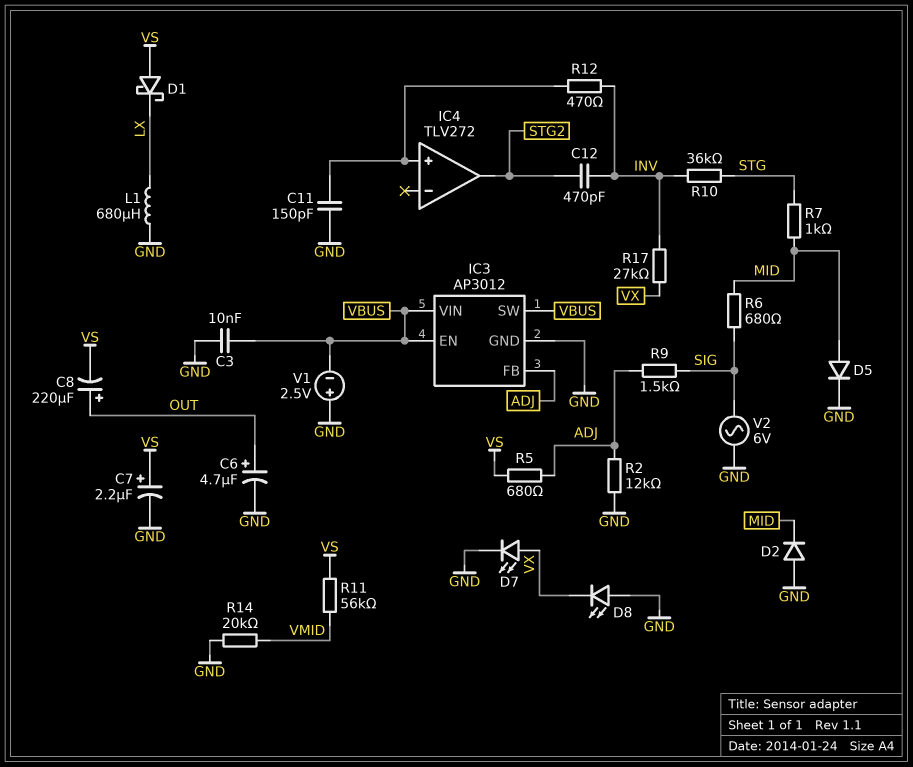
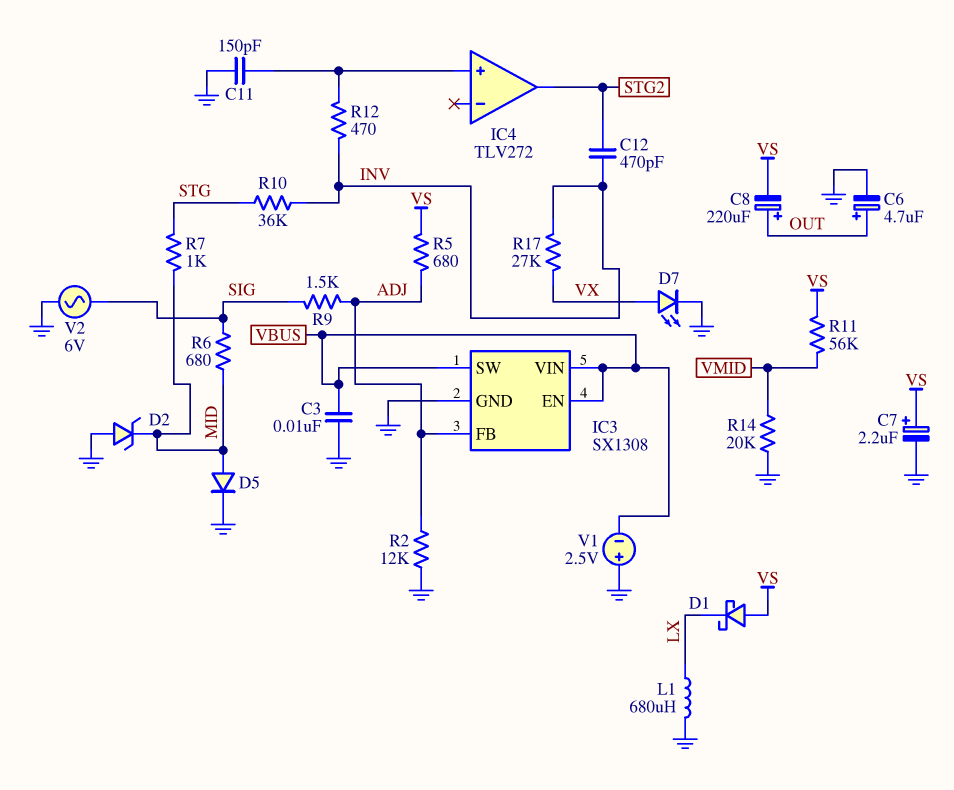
D2: diode (A GND, K MID) -> zener (A GND, K MID)
D8: LED (A GND, K VX) -> none
IC3: AP3012 -> SX1308

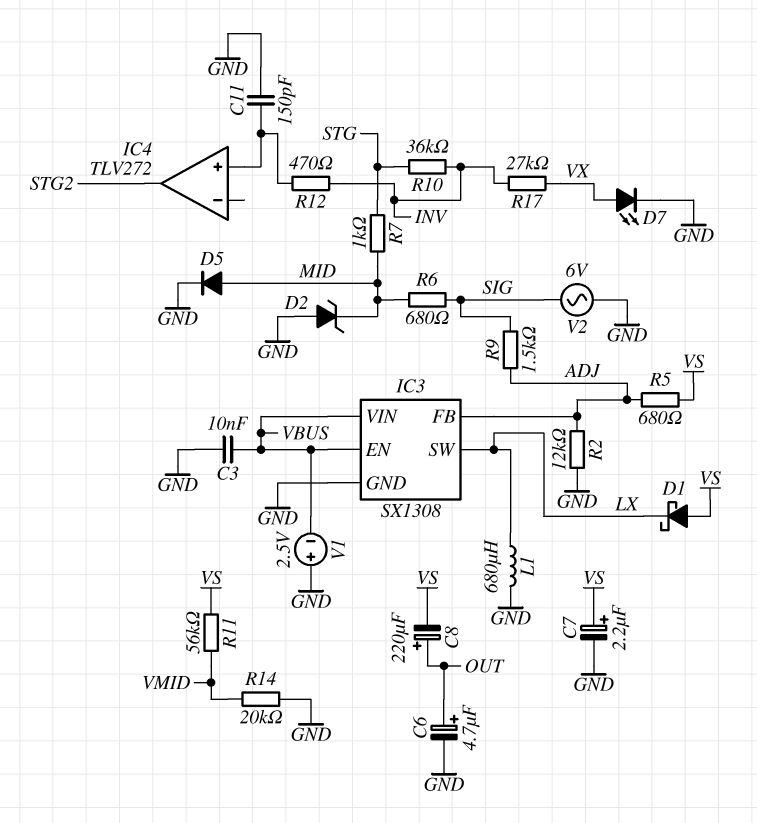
C12: 470pF (INV, STG2) -> none
IC3 pin SW: VBUS -> LX

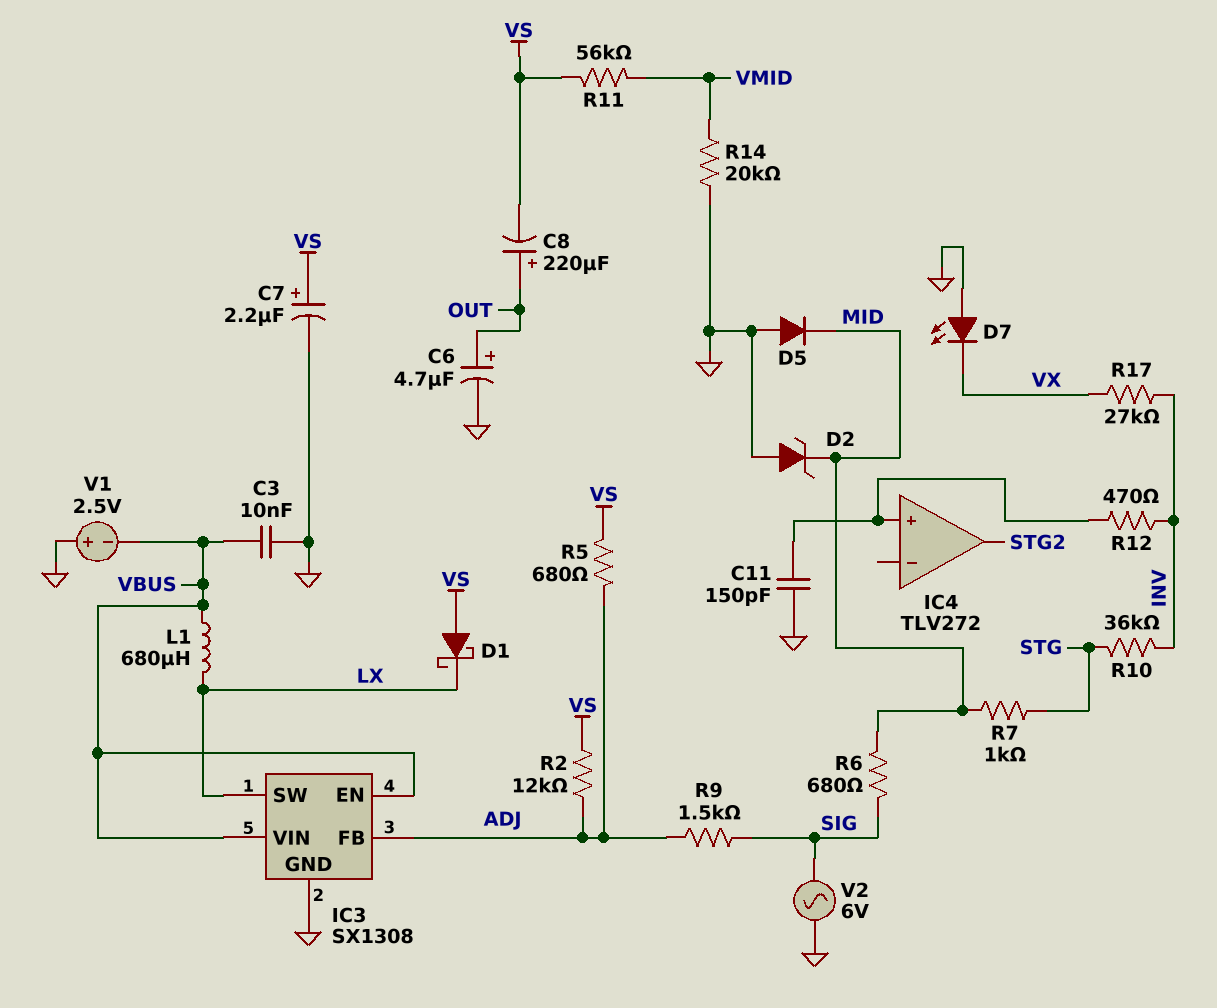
D5: diode (A MID, K GND) -> diode (A GND, K MID)
D7: LED (A VX, K GND) -> LED (A GND, K VX)
L1: 680uH (GND, LX) -> 680uH (LX, VBUS)
R2: 12k (ADJ, GND) -> 12k (ADJ, VS)

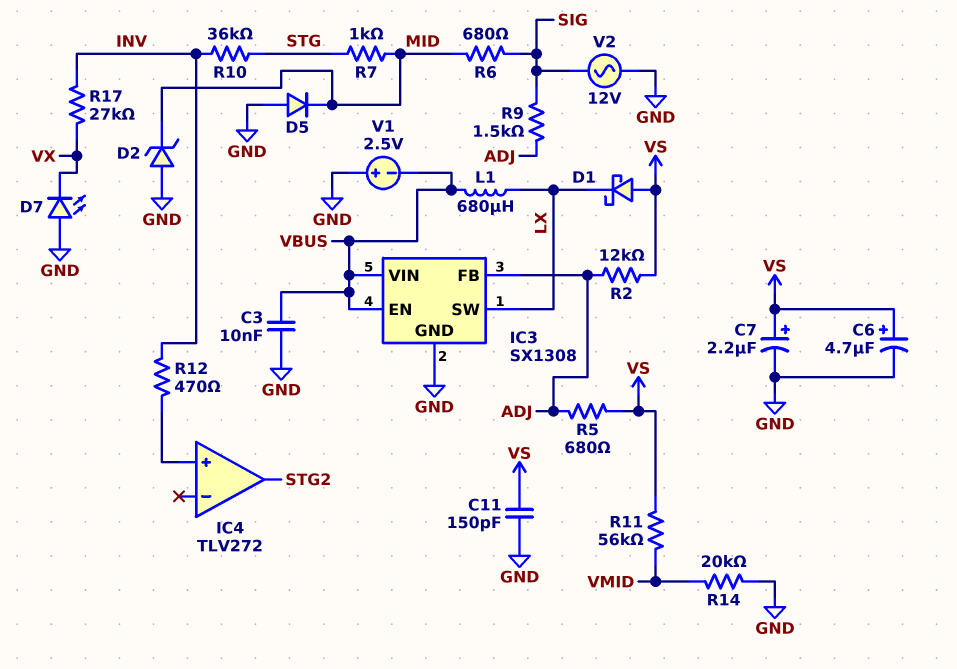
C6: 4.7uF (plus OUT, minus GND) -> 4.7uF (plus VS, minus GND)
C8: 220uF (plus OUT, minus VS) -> none
C11: 150pF (GND, IC4/in+) -> 150pF (GND, VS)
V2: AC 6V (GND, SIG) -> AC 12V (GND, SIG)

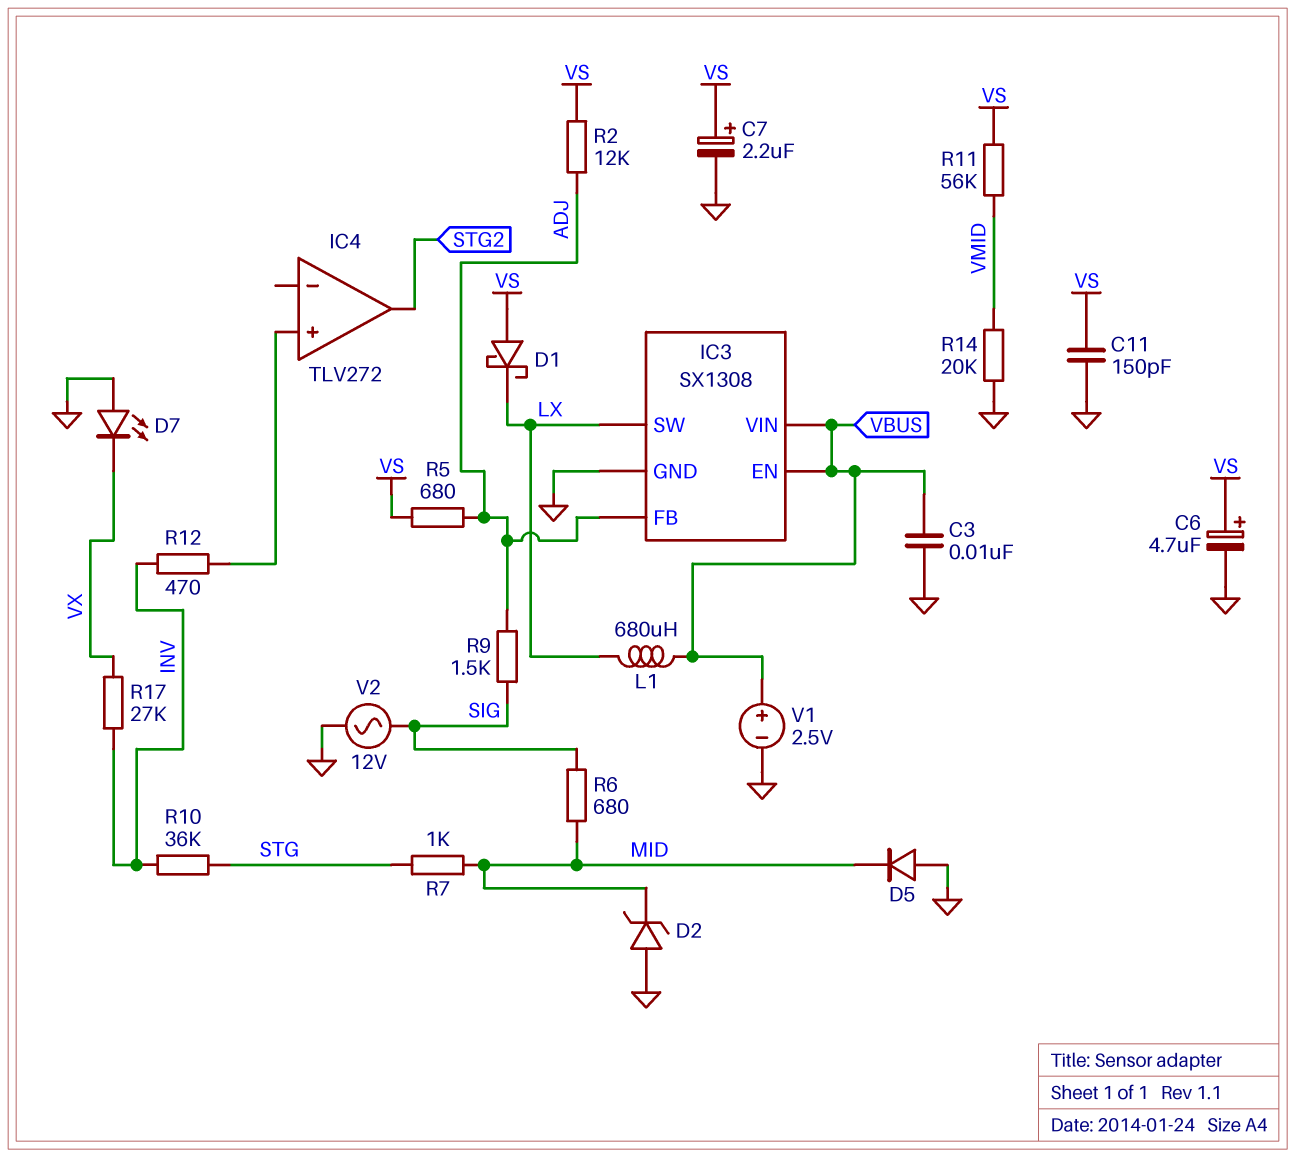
V1: 2.5V (plus GND, minus VBUS) -> 2.5V (plus VBUS, minus GND)

